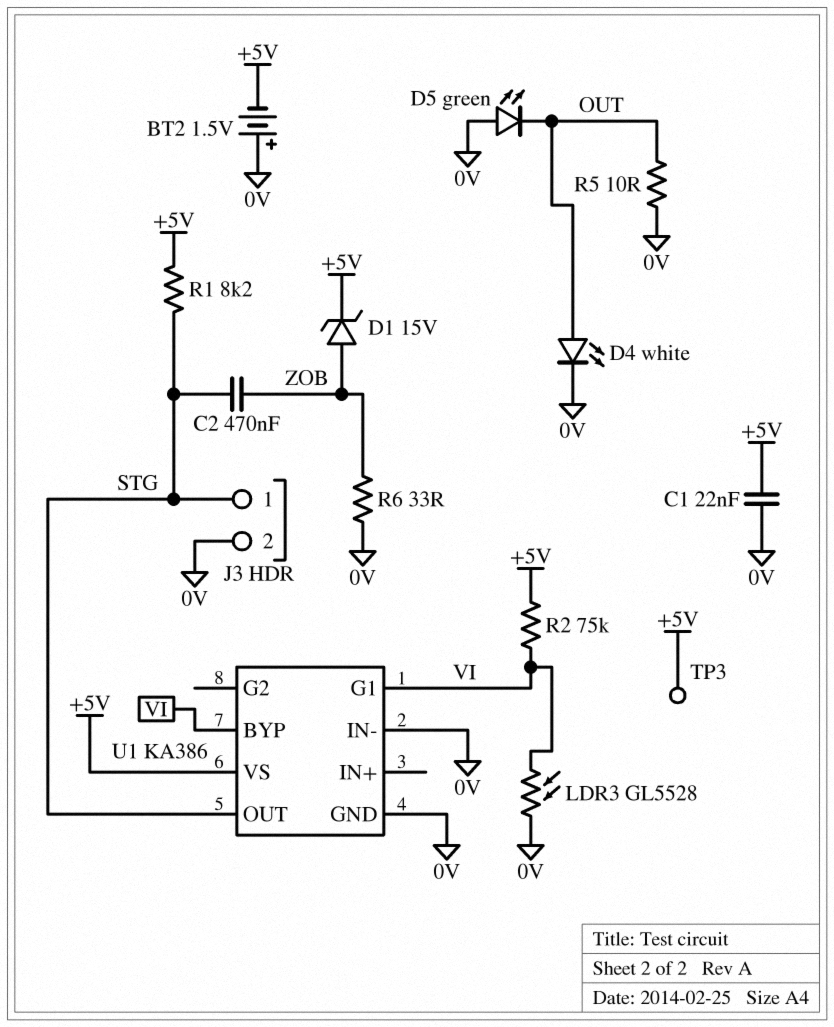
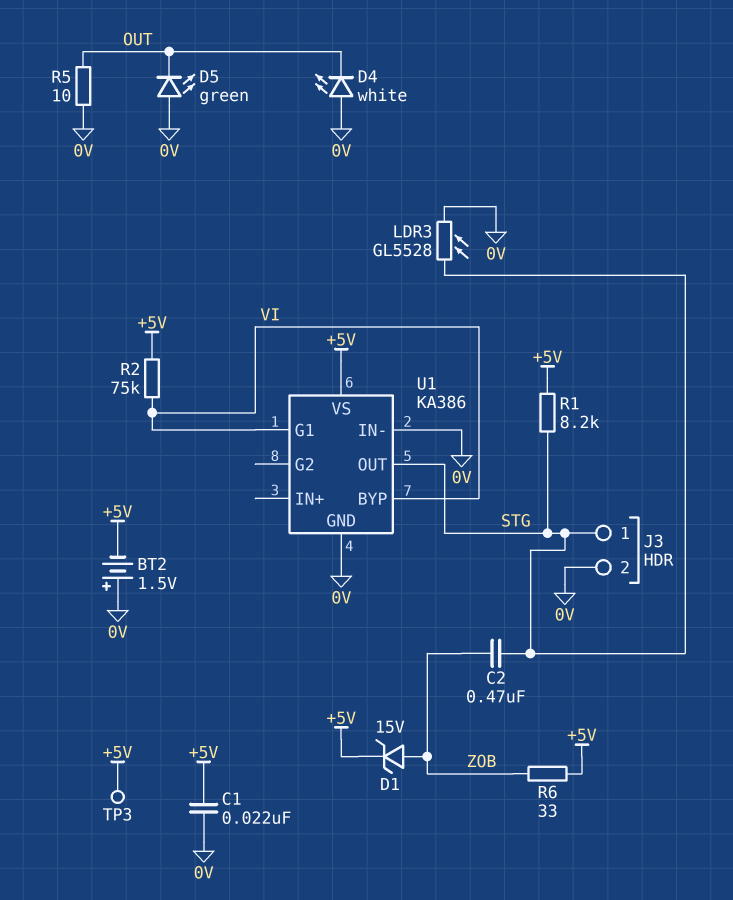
D4: LED white (A OUT, K 0V) -> LED white (A 0V, K OUT)
LDR3: GL5528 (0V, VI) -> GL5528 (0V, STG)
R6: 33 (0V, ZOB) -> 33 (+5V, ZOB)

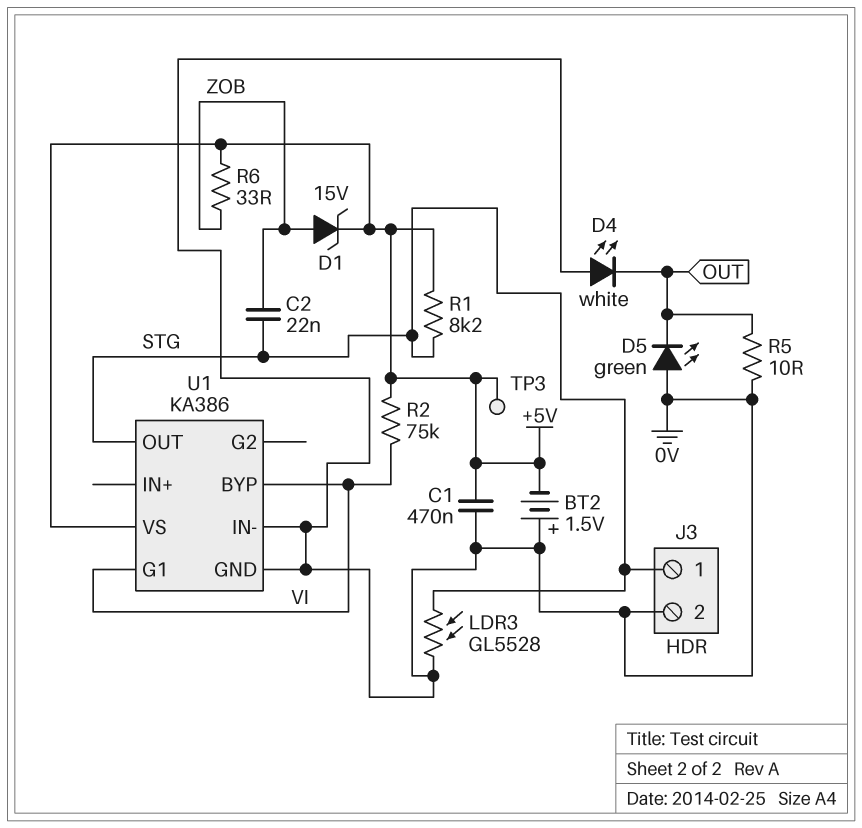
C1: 22nF (+5V, 0V) -> 470nF (+5V, 0V)
C2: 470nF (STG, ZOB) -> 22nF (STG, ZOB)

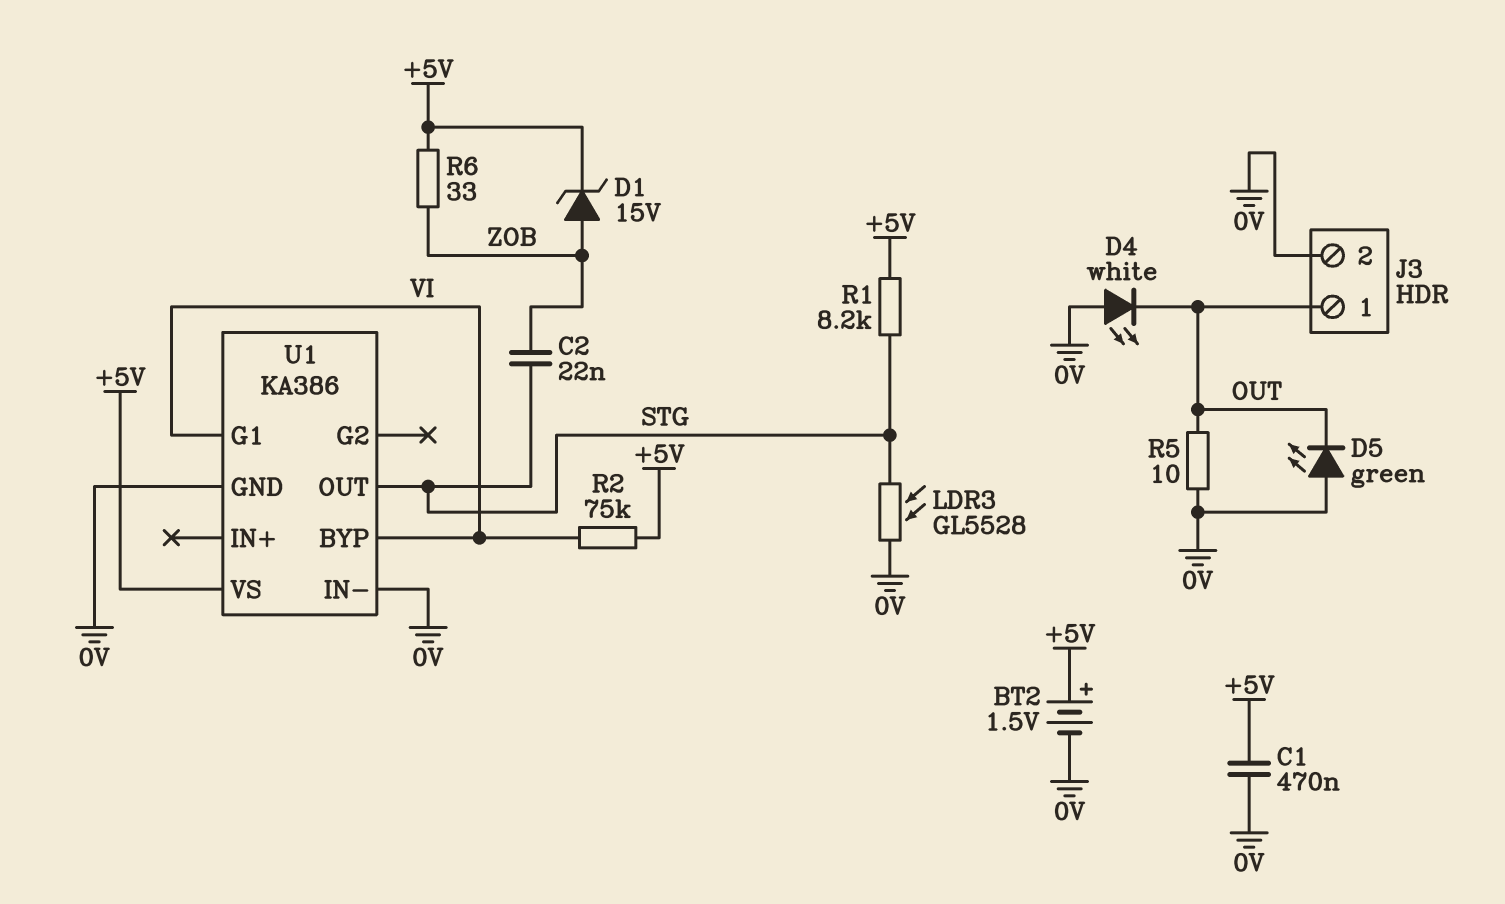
BT2: 1.5V (plus 0V, minus +5V) -> 1.5V (plus +5V, minus 0V)
J3 pin 1: STG -> OUT
TP3: test point (+5V) -> none

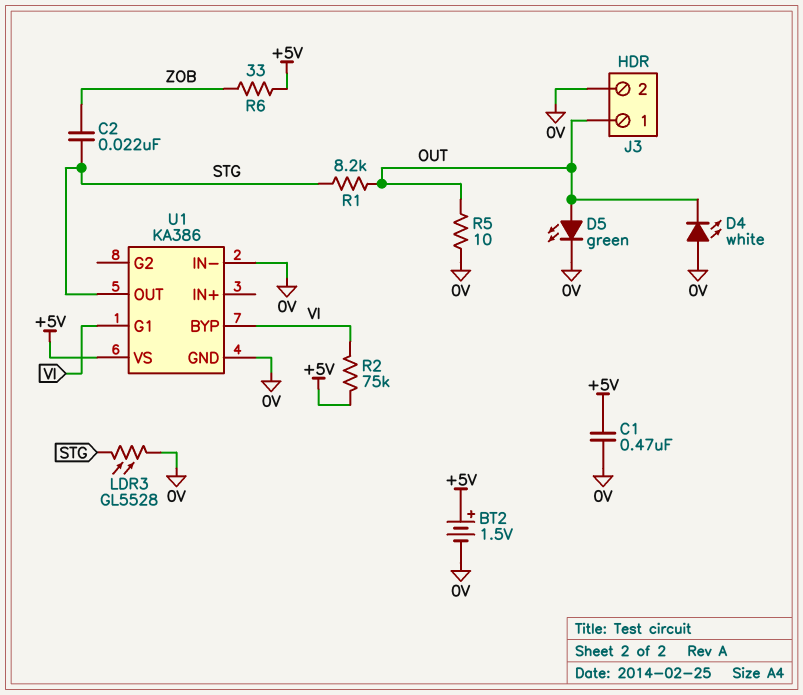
D1: zener 15V (A ZOB, K +5V) -> none
D5: LED green (A 0V, K OUT) -> LED green (A OUT, K 0V)
R1: 8.2k (+5V, STG) -> 8.2k (OUT, STG)

